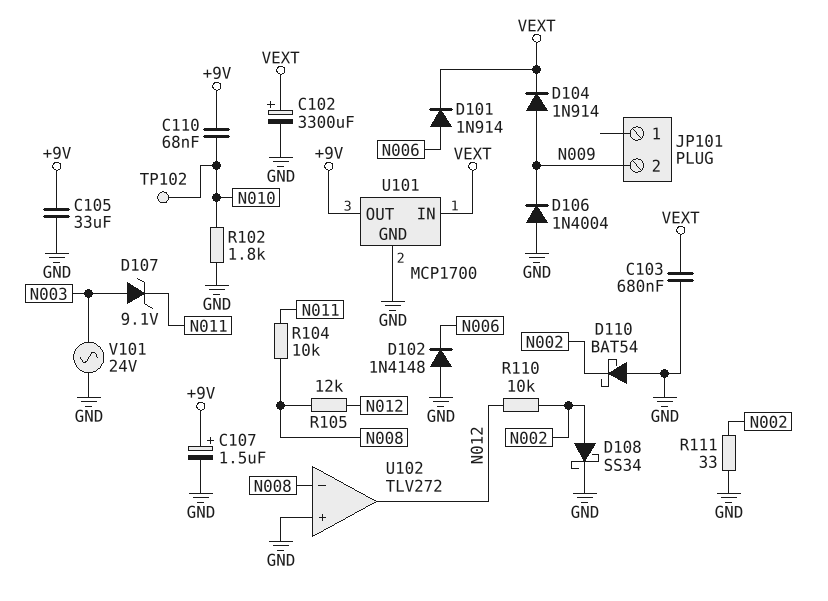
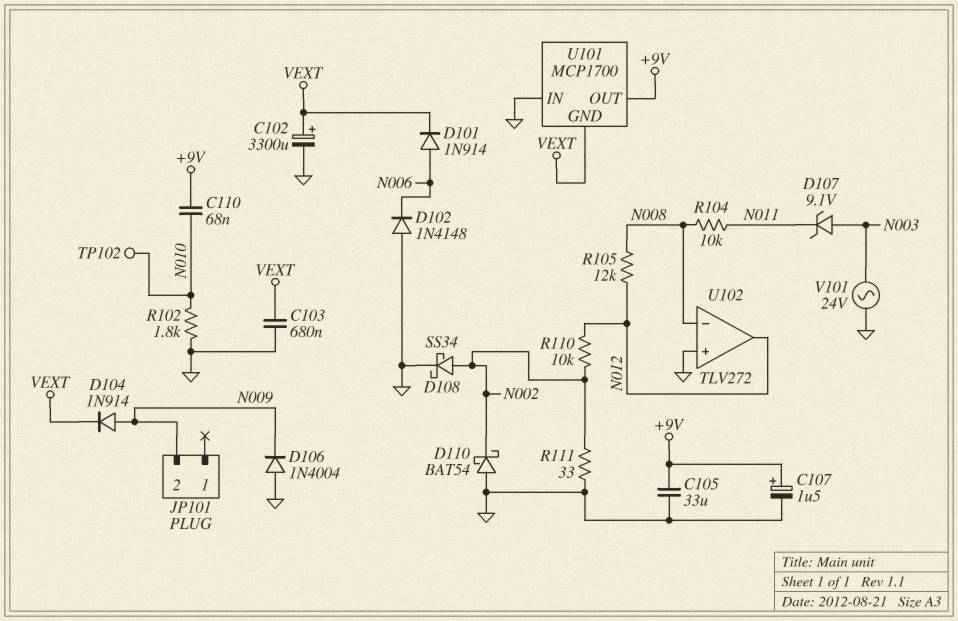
U101 pin GND: GND -> VEXT
U101 pin IN: VEXT -> GND

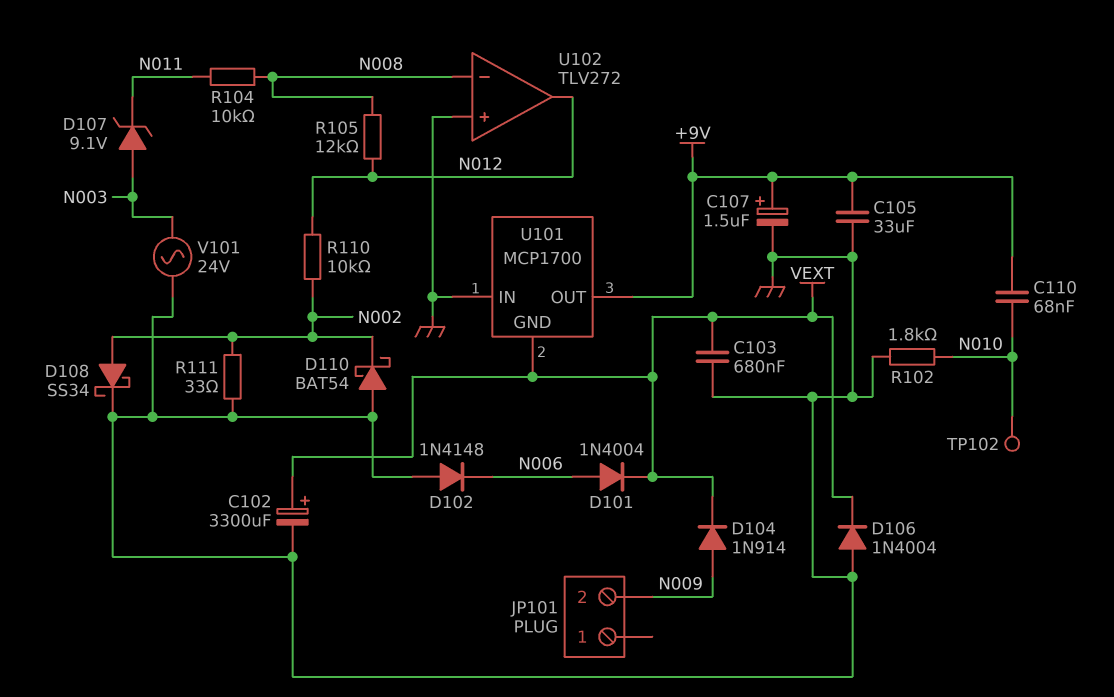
D101: diode 1N914 (A N006, K VEXT) -> diode 1N4004 (A N006, K VEXT)
D106: diode 1N4004 (A GND, K N009) -> diode 1N4004 (A GND, K VEXT)

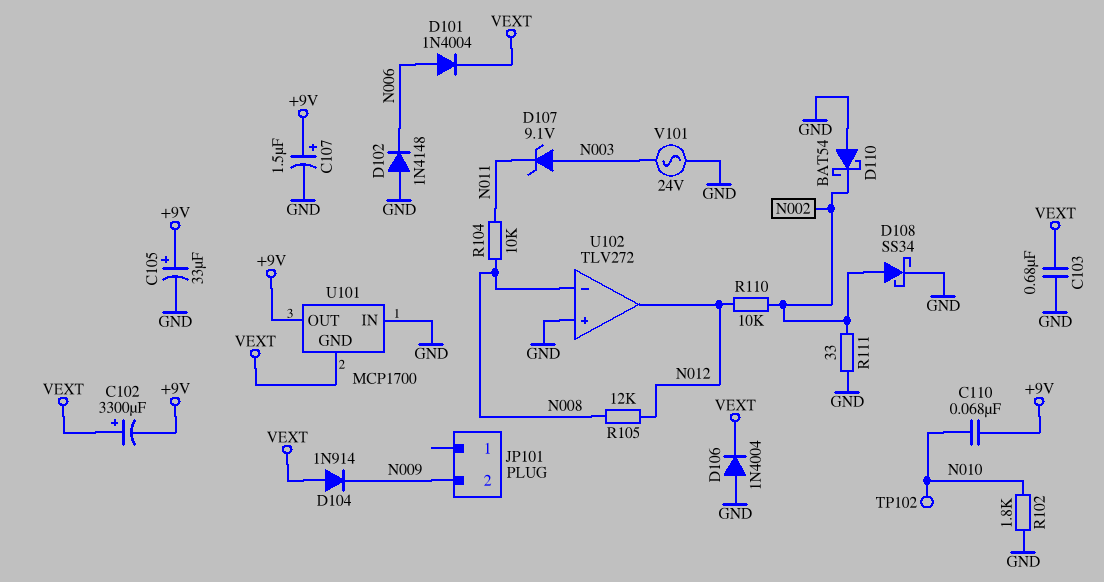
C102: 3300uF (plus VEXT, minus GND) -> 3300uF (plus VEXT, minus +9V)
C105: 33uF (+9V, GND) -> 33uF (plus +9V, minus GND)
D104: diode 1N914 (A N009, K VEXT) -> diode 1N914 (A VEXT, K N009)

